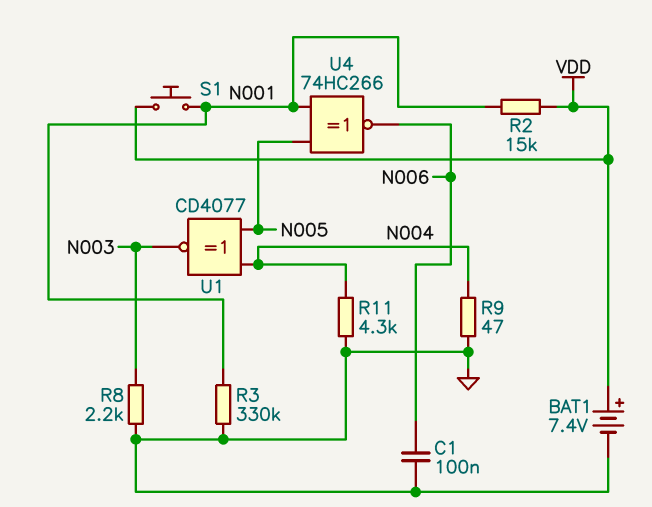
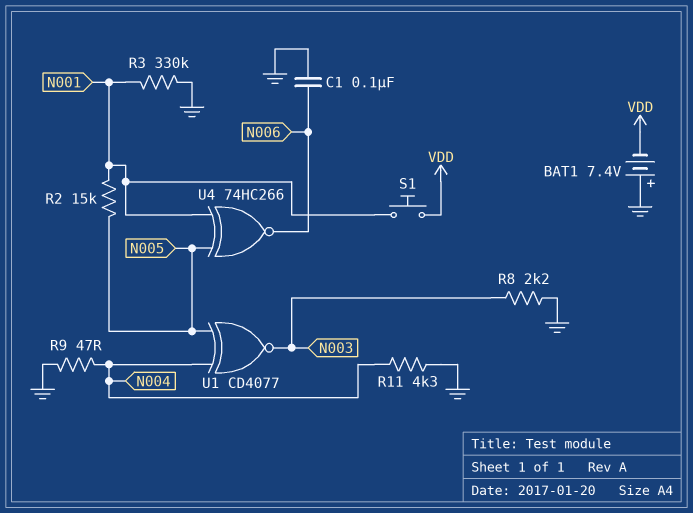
BAT1: 7.4V (plus VDD, minus GND) -> 7.4V (plus GND, minus VDD)
R2: 15k (N001, VDD) -> 15k (N001, N005)

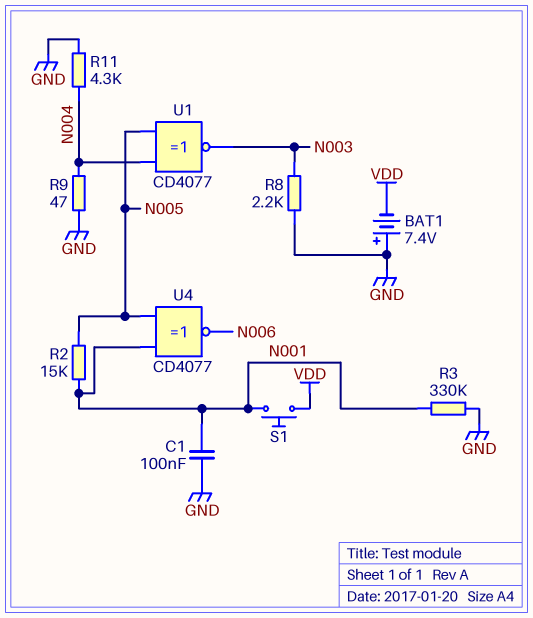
C1: 100nF (GND, N006) -> 100nF (GND, N001)
U4: XNOR 74HC266 (in N001, in N005, out N006) -> XNOR CD4077 (in N001, in N005, out N006)

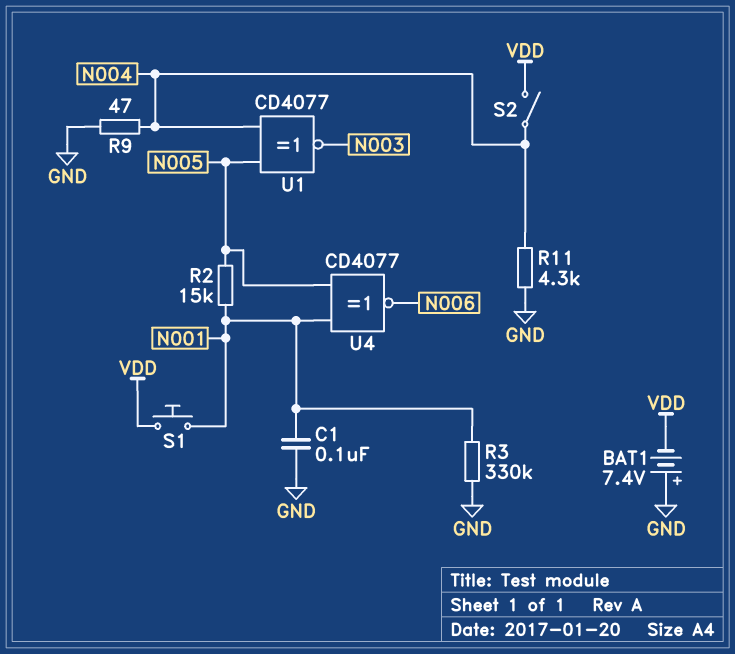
R8: 2.2k (GND, N003) -> none
S2: none -> switch (N004, VDD)

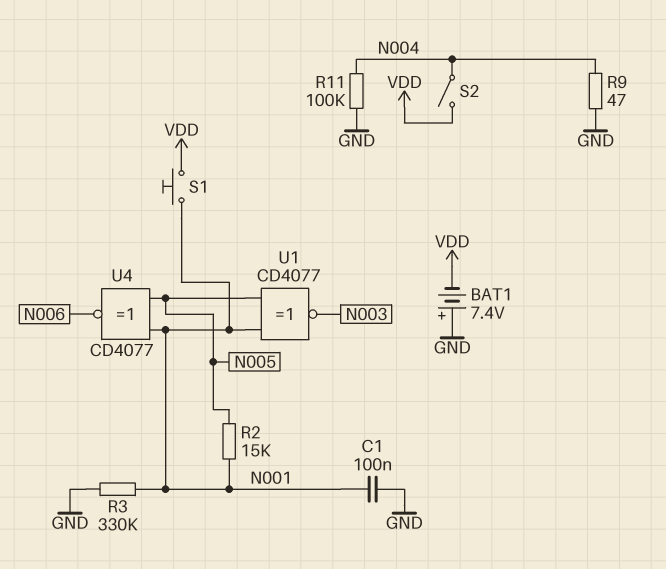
R11: 4.3k (GND, N004) -> 100k (GND, N004)
U1: XNOR CD4077 (in N004, in N005, out N003) -> XNOR CD4077 (in N001, in N005, out N003)

